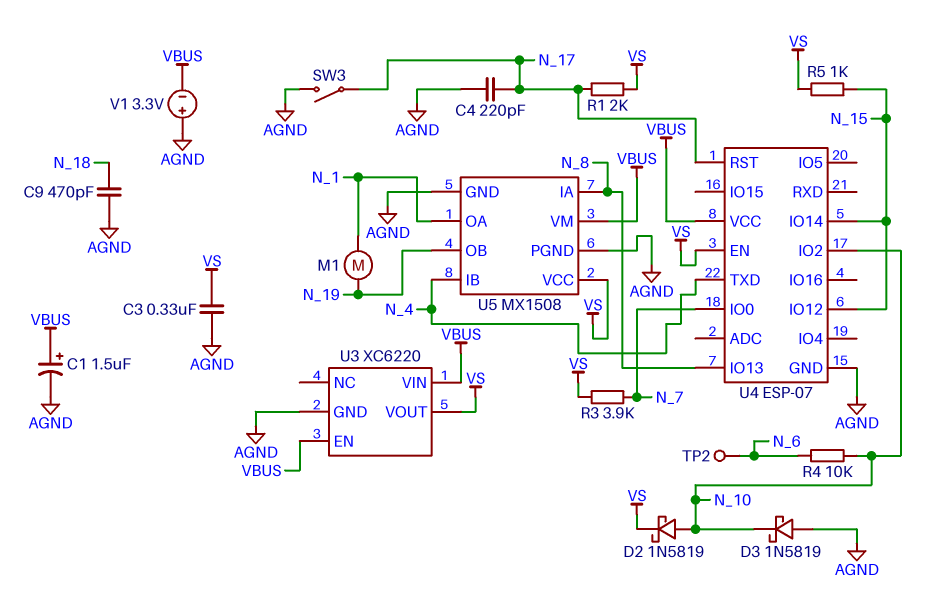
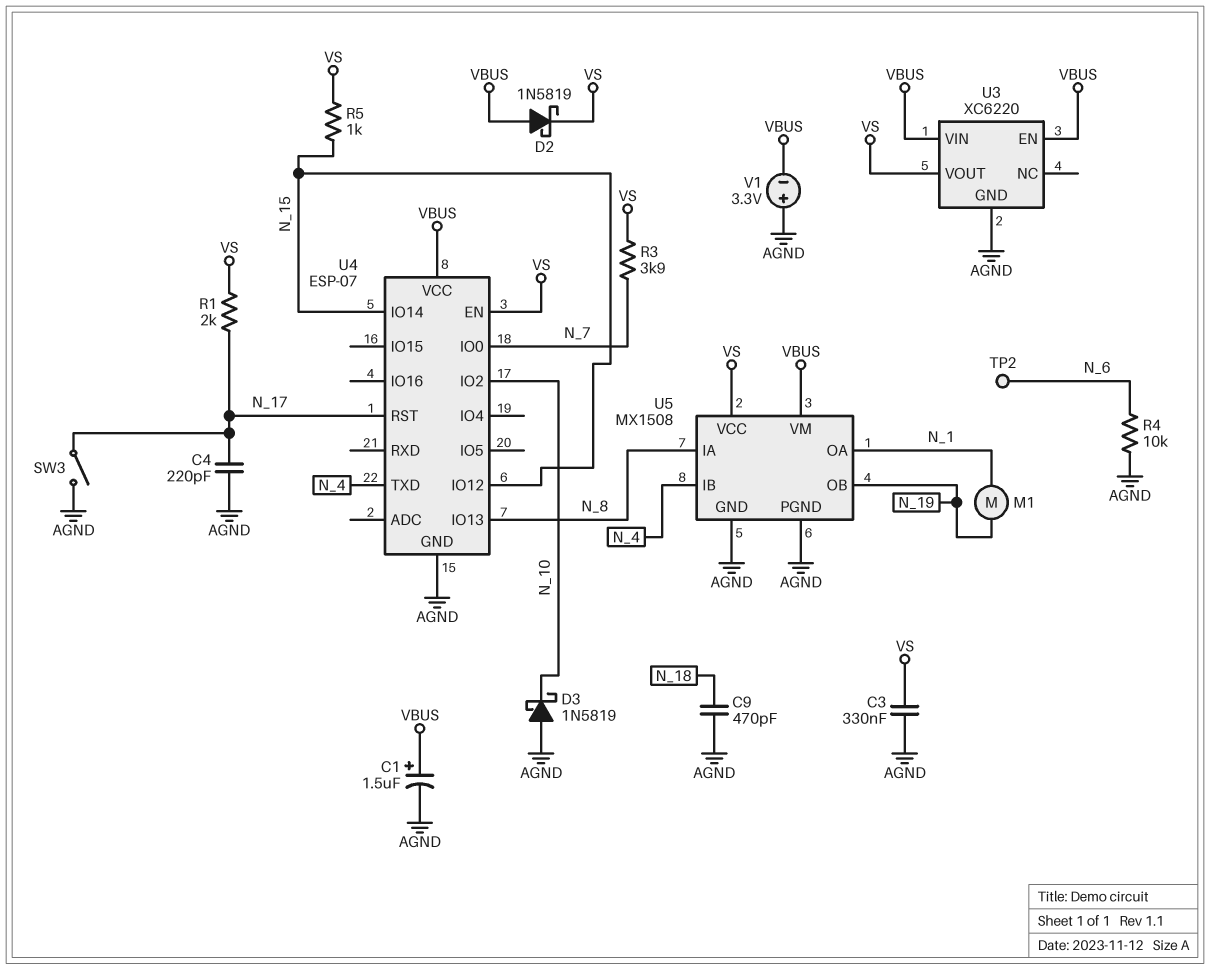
D2: schottky 1N5819 (A N_10, K VS) -> schottky 1N5819 (A VBUS, K VS)
R4: 10k (N_6, N_10) -> 10k (AGND, N_6)

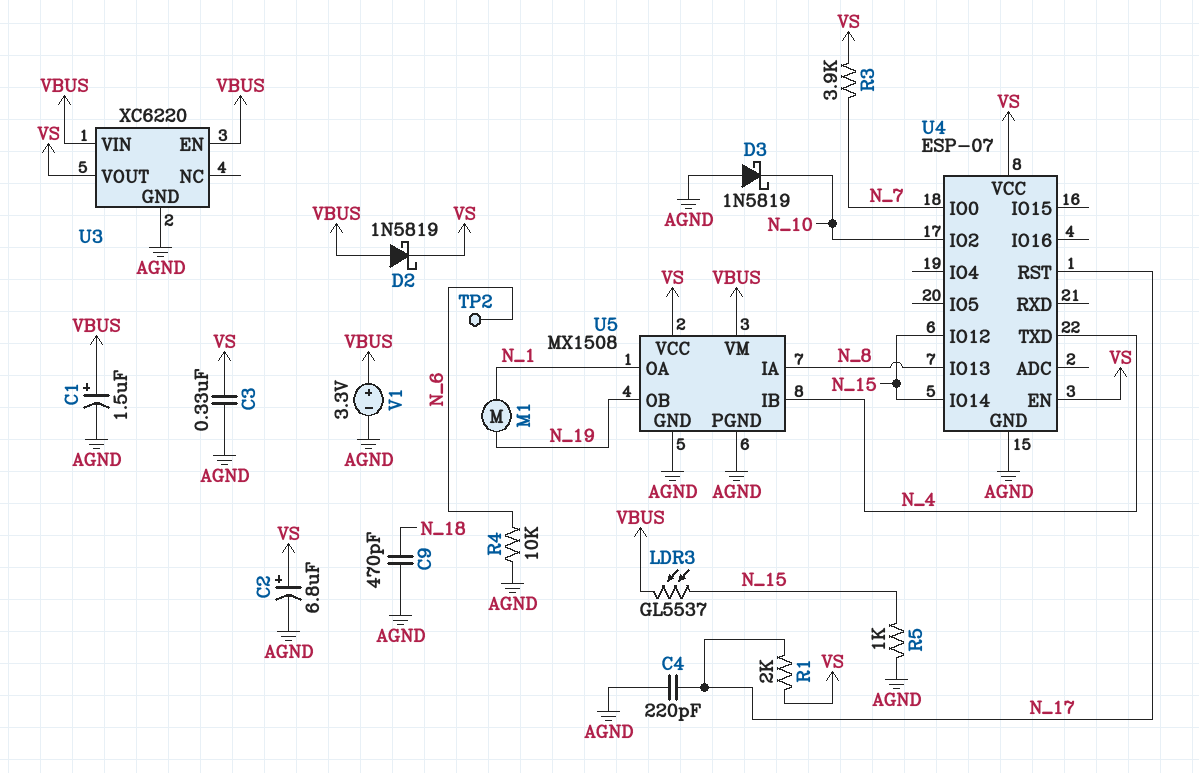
C2: none -> 6.8uF (plus VS, minus AGND)
LDR3: none -> GL5537 (N_15, VBUS)
R5: 1k (N_15, VS) -> 1k (AGND, N_15)
SW3: switch (AGND, N_17) -> none
U4 pin VCC: VBUS -> VS
V1: 3.3V (plus AGND, minus VBUS) -> 3.3V (plus VBUS, minus AGND)

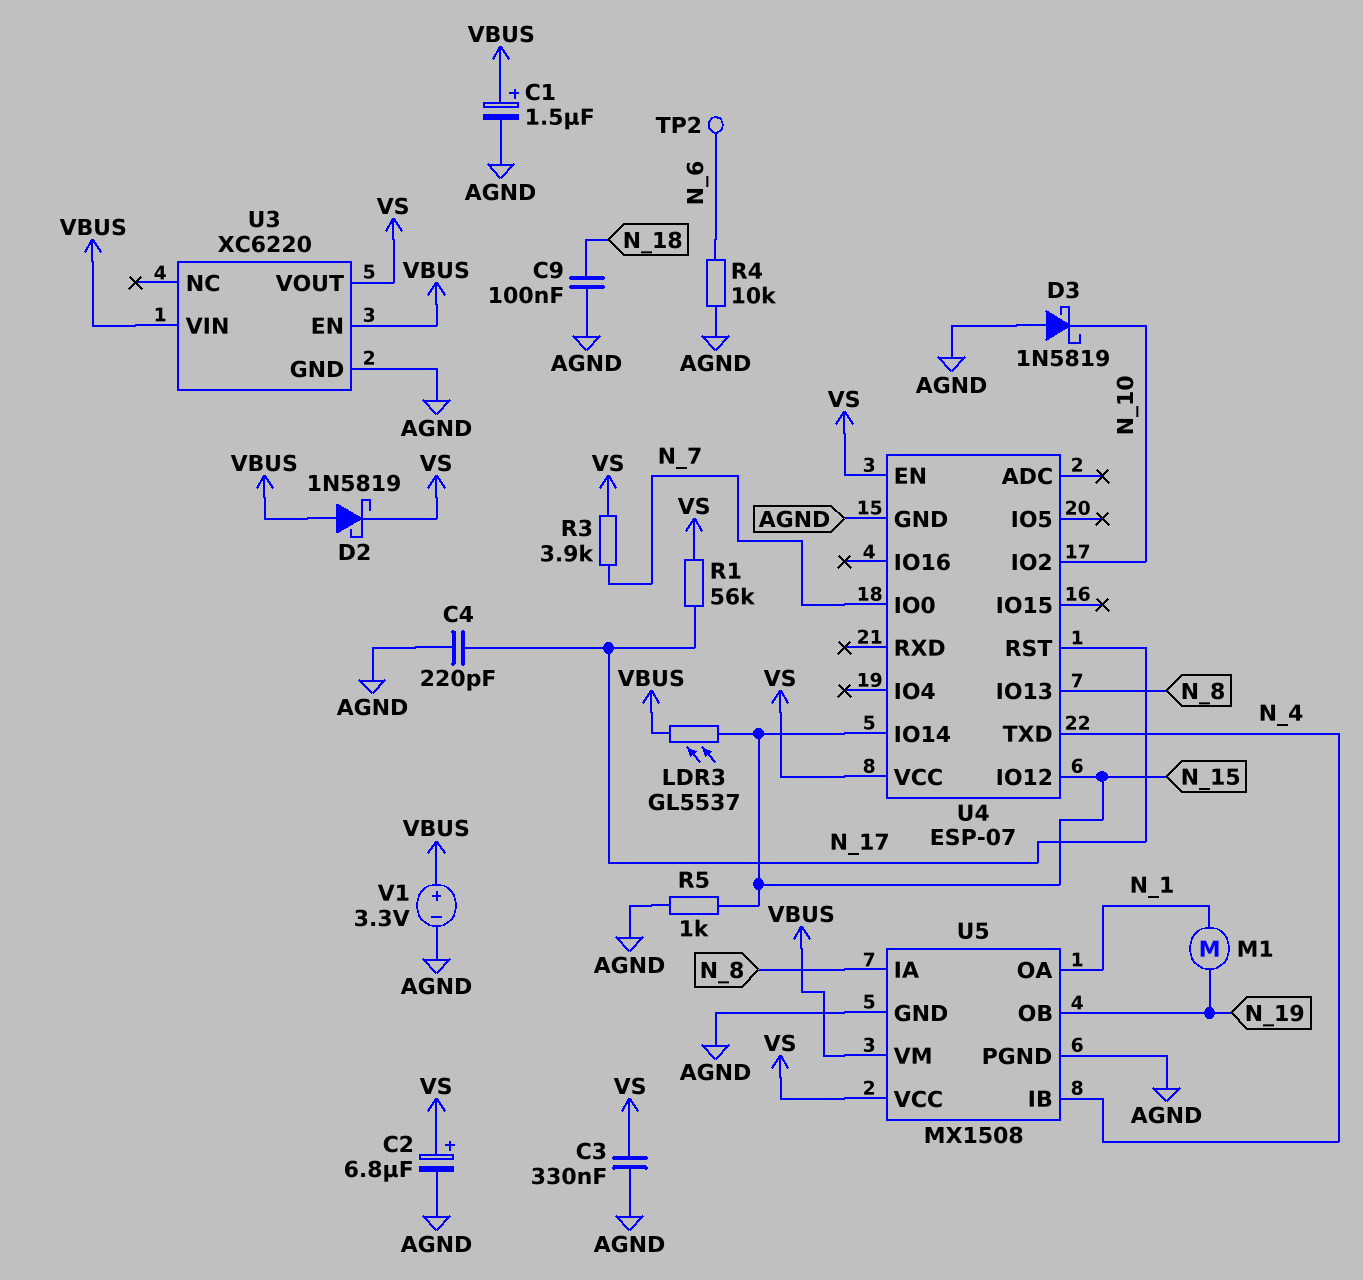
C9: 470pF (AGND, N_18) -> 100nF (AGND, N_18)
R1: 2k (N_17, VS) -> 56k (N_17, VS)

